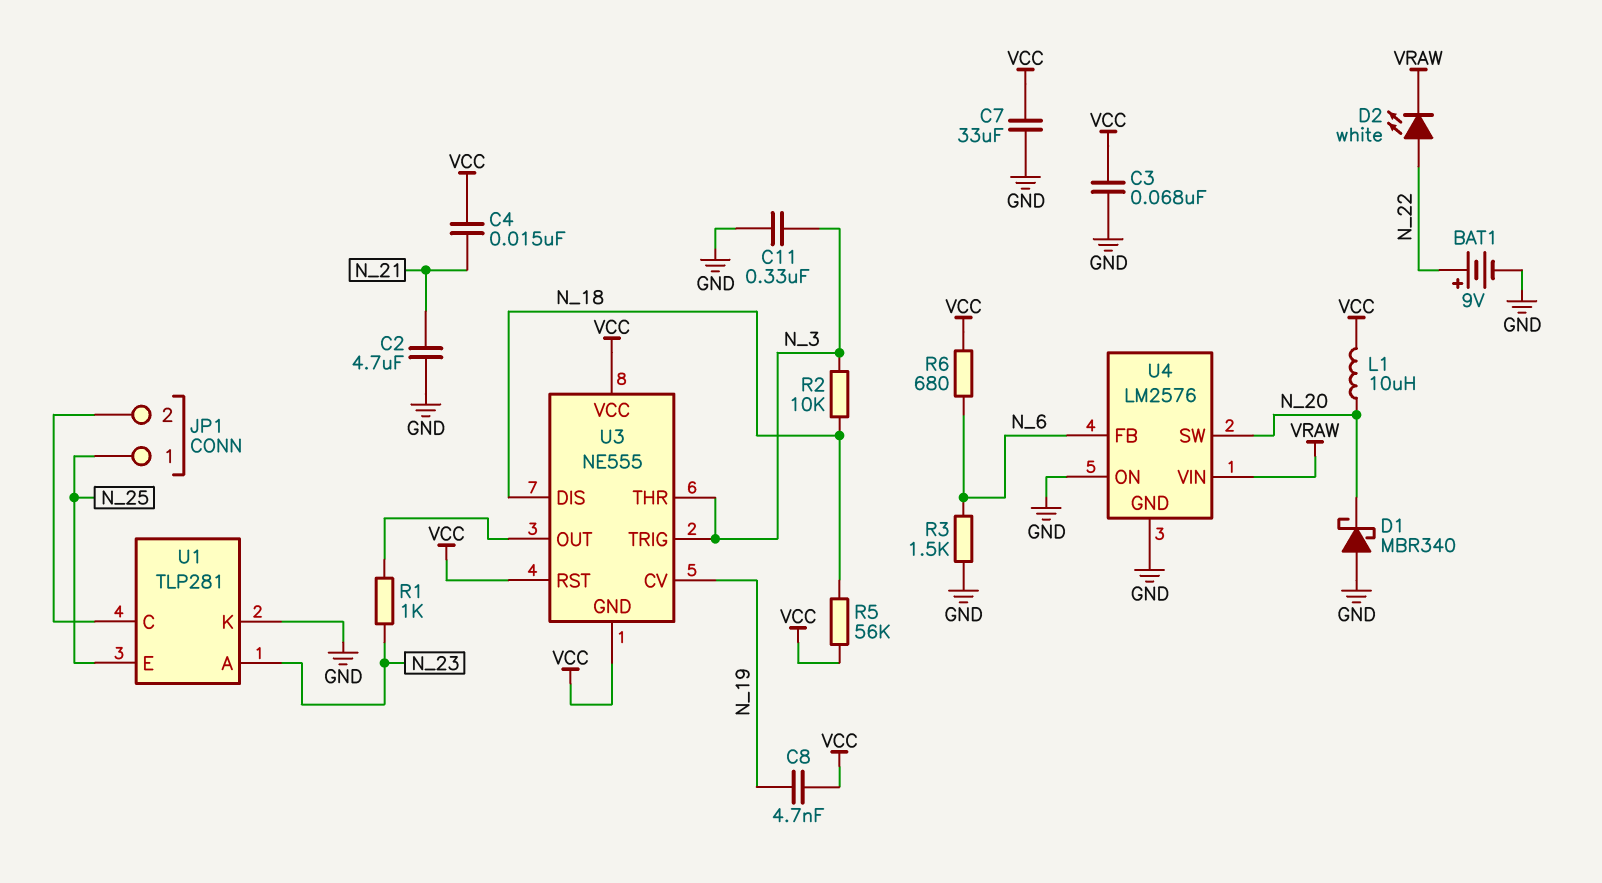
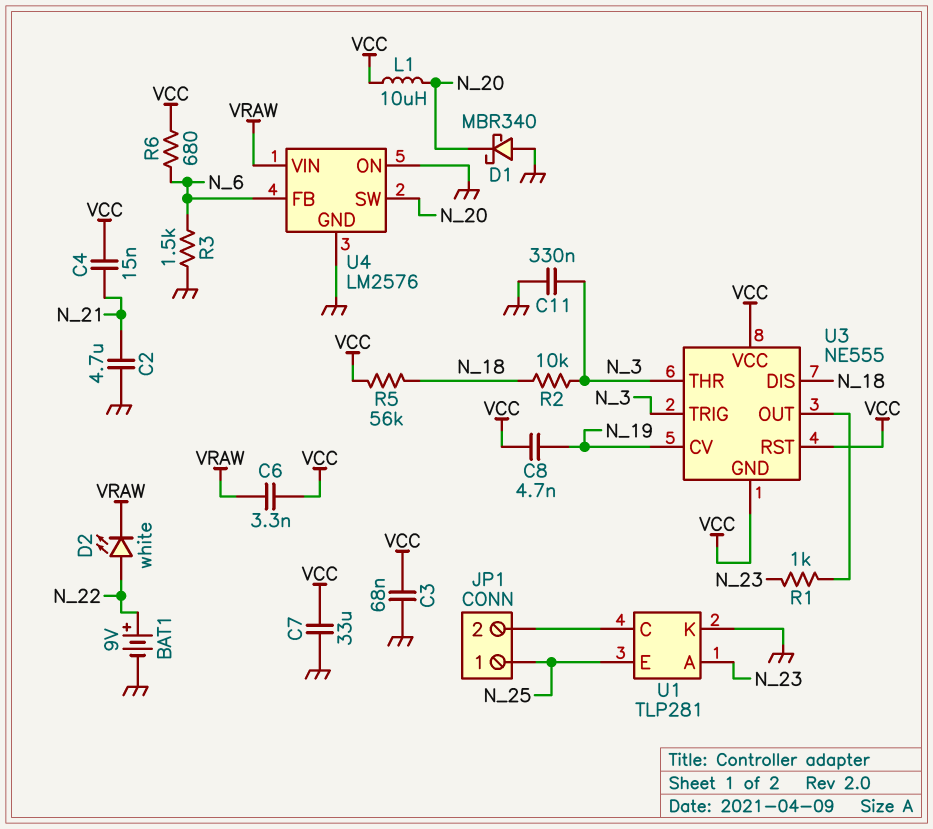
C6: none -> 3.3nF (VCC, VRAW)

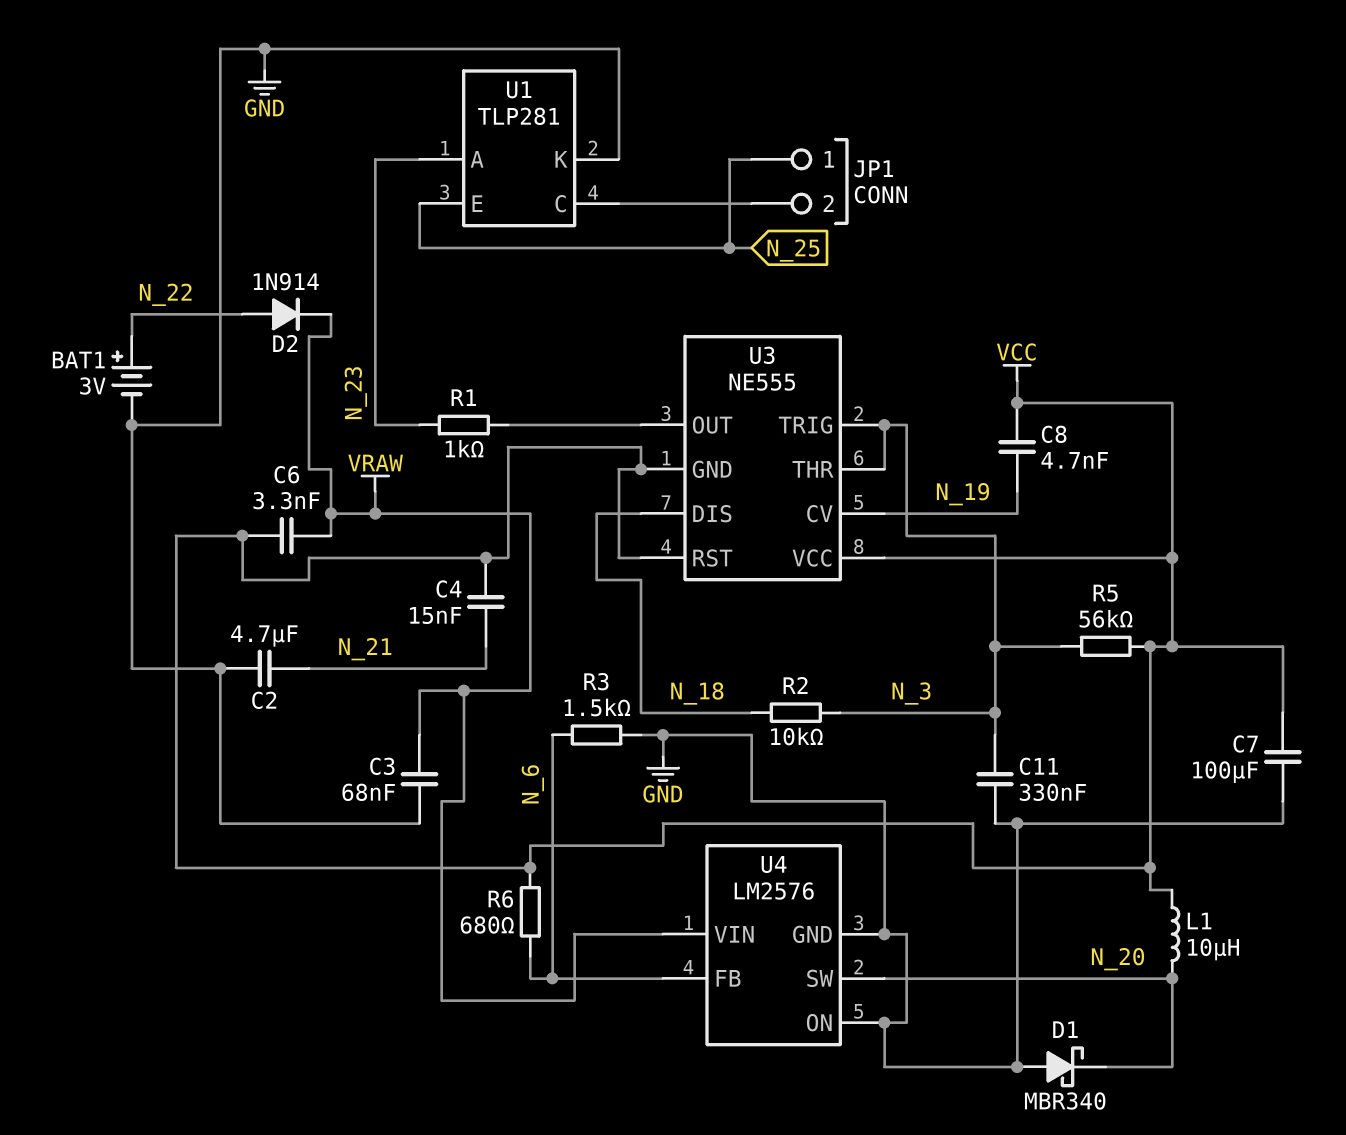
BAT1: 9V (plus N_22, minus GND) -> 3V (plus N_22, minus GND)
C3: 68nF (GND, VCC) -> 68nF (GND, VRAW)
C7: 33uF (GND, VCC) -> 100uF (GND, VCC)
D2: LED white (A N_22, K VRAW) -> diode 1N914 (A N_22, K VRAW)
R5: 56k (N_18, VCC) -> 56k (N_3, VCC)

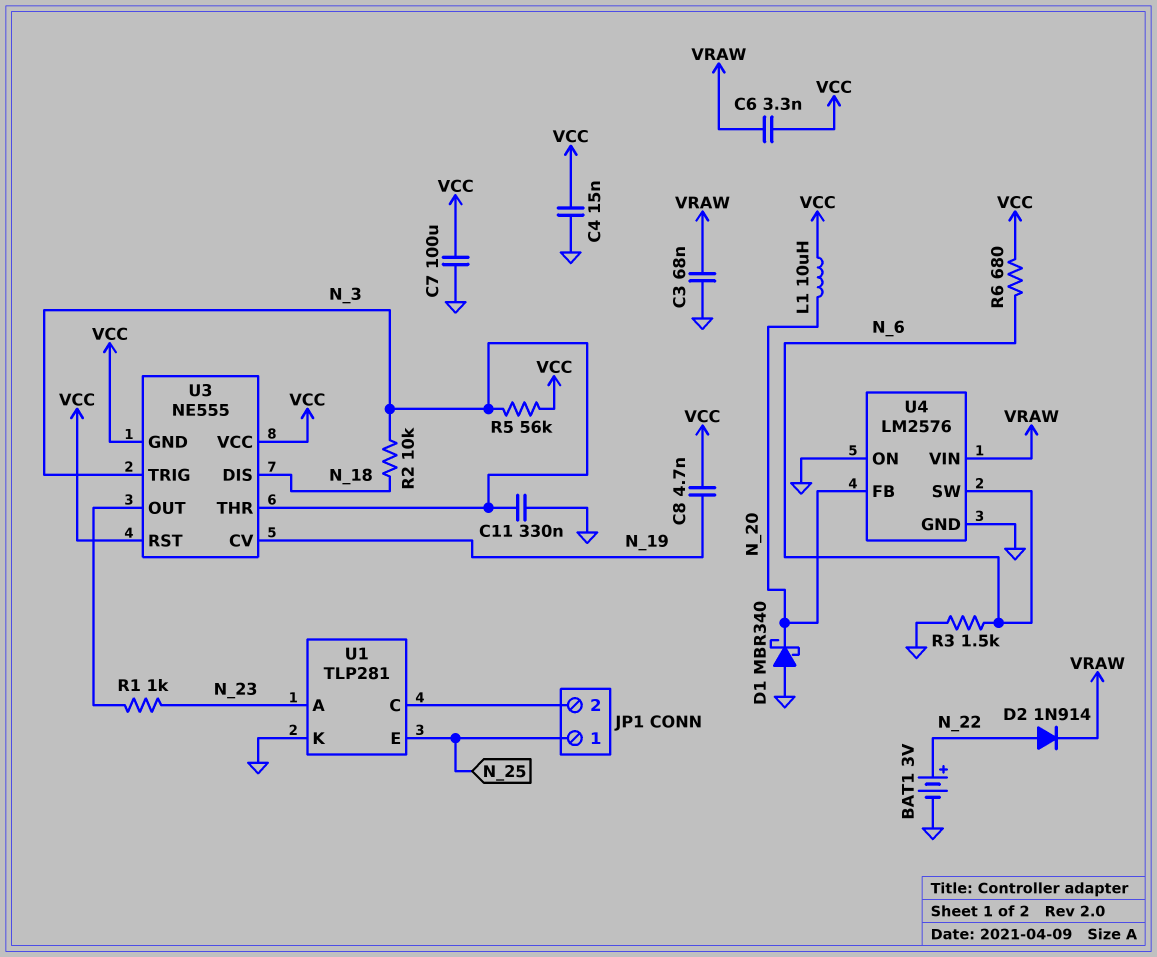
C2: 4.7uF (GND, N_21) -> none
C4: 15nF (N_21, VCC) -> 15nF (GND, VCC)
U4 pin FB: N_6 -> N_20
U4 pin SW: N_20 -> N_6

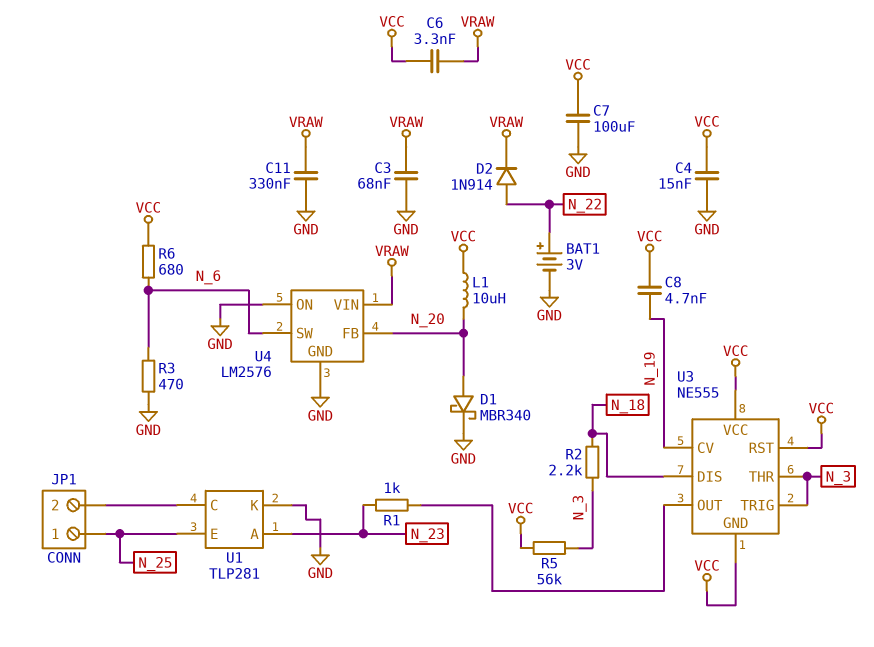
C11: 330nF (GND, N_3) -> 330nF (GND, VRAW)
D1: schottky MBR340 (A GND, K N_20) -> schottky MBR340 (A N_20, K GND)
R2: 10k (N_3, N_18) -> 2.2k (N_3, N_18)
R3: 1.5k (GND, N_6) -> 470 (GND, N_6)

